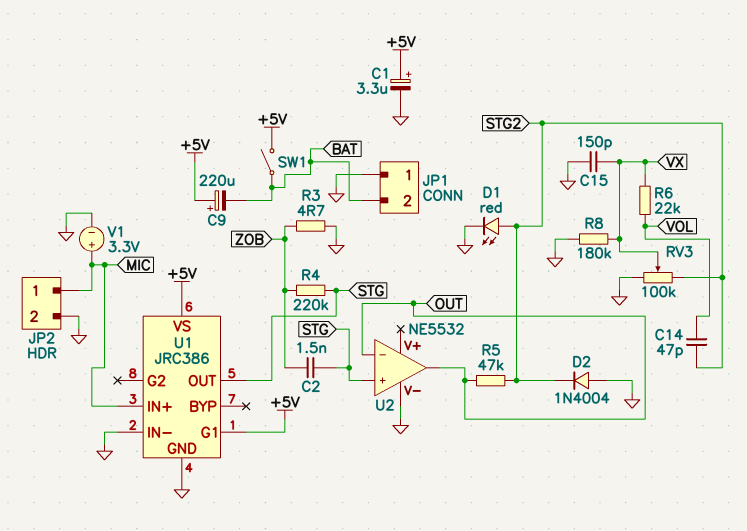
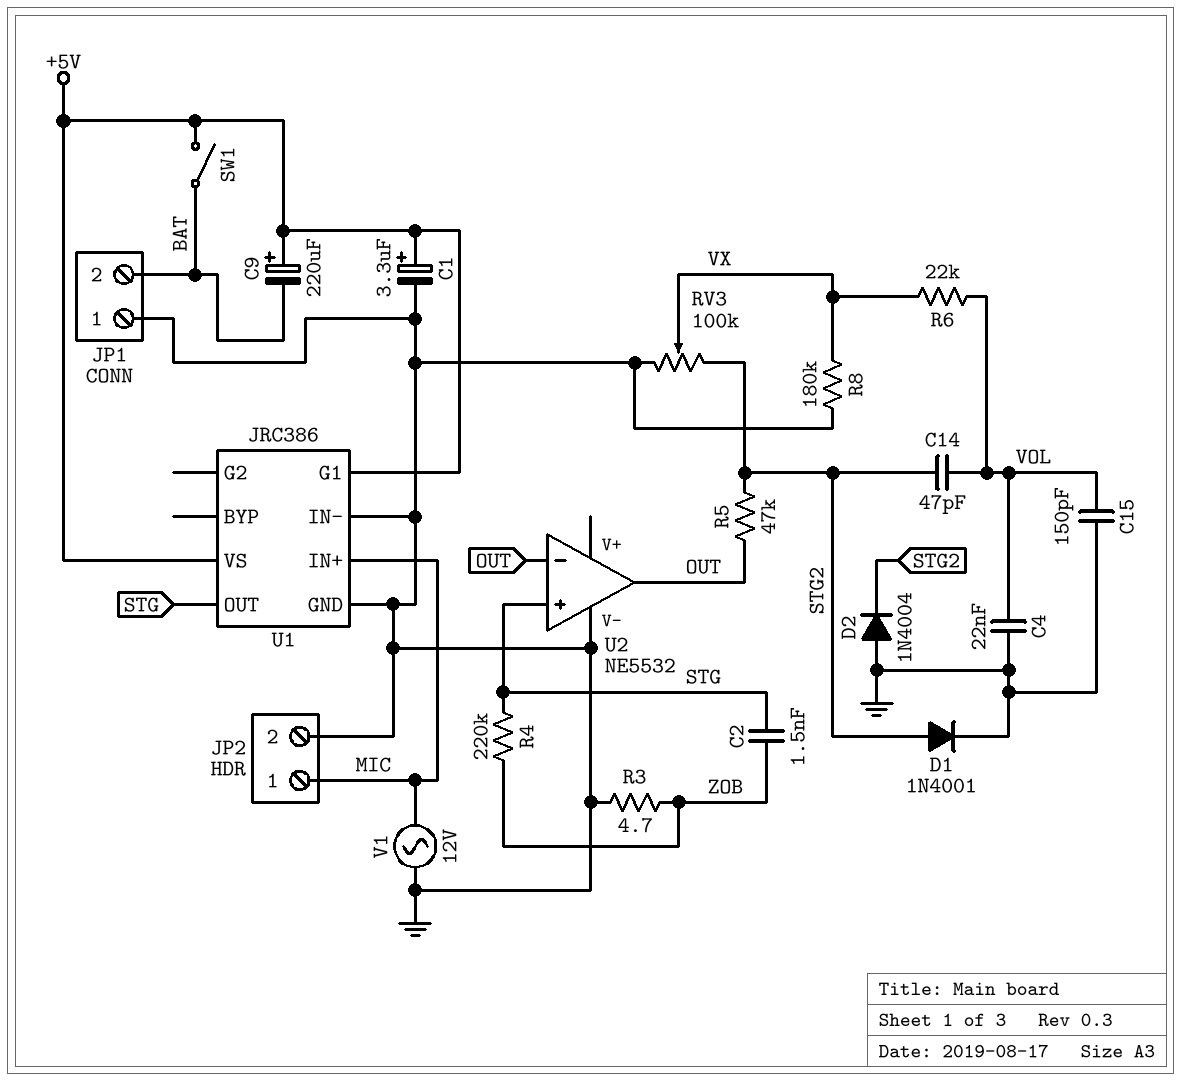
C4: none -> 22nF (GND, VOL)
C15: 150pF (GND, VX) -> 150pF (GND, VOL)
D1: LED red (A STG2, K GND) -> diode 1N4001 (A STG2, K GND)
V1: 3.3V (plus MIC, minus GND) -> AC 12V (GND, MIC)

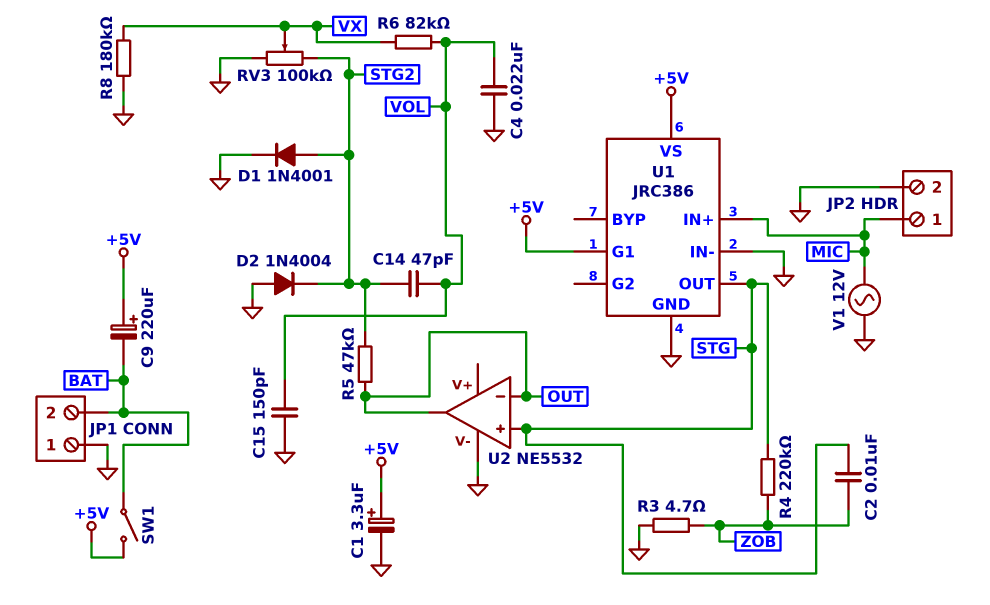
C2: 1.5nF (STG, ZOB) -> 10nF (STG, ZOB)
R6: 22k (VOL, VX) -> 82k (VOL, VX)

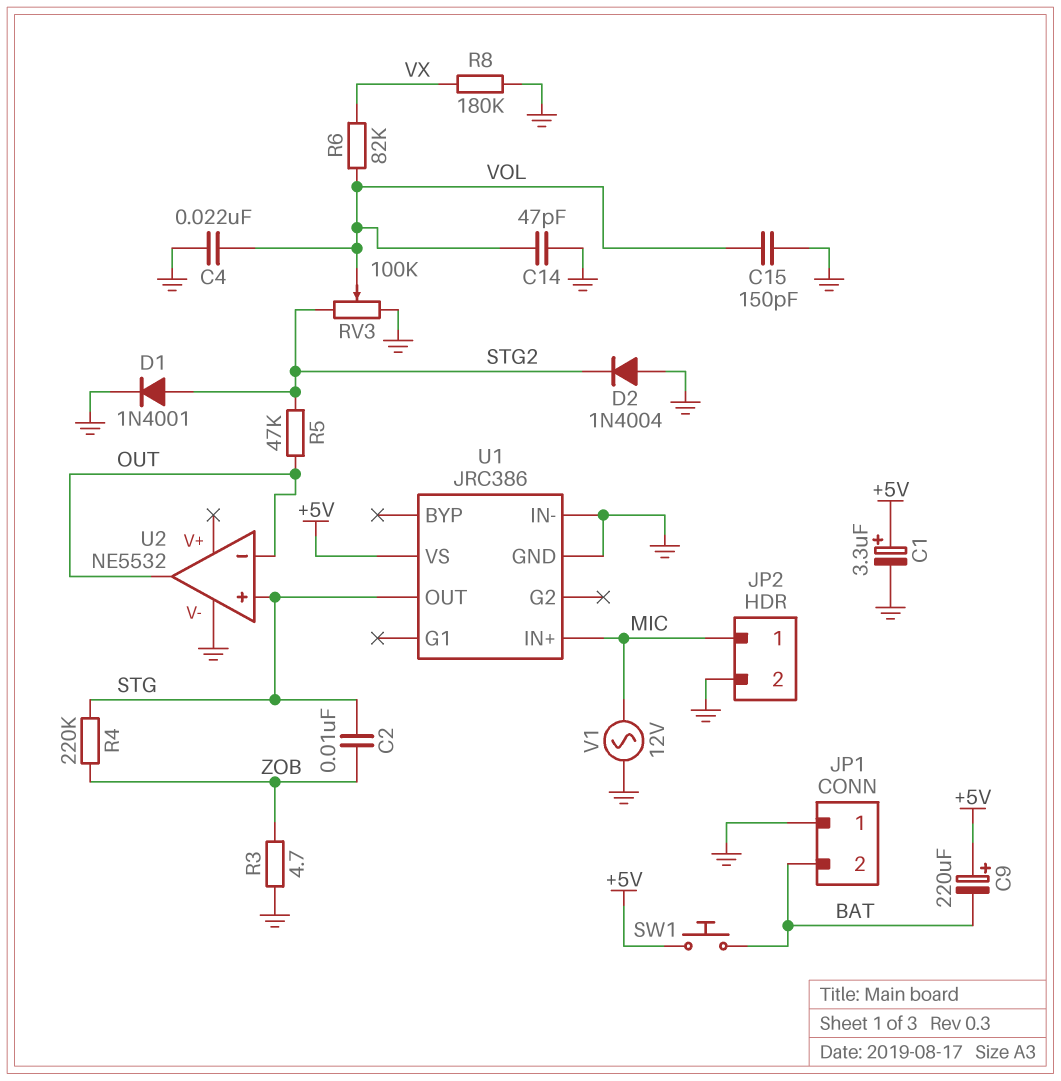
C14: 47pF (STG2, VOL) -> 47pF (GND, VOL)
RV3: 100k (GND, STG2, wiper VX) -> 100k (GND, STG2, wiper VOL)
SW1: switch (+5V, BAT) -> button (+5V, BAT)
U1 pin G1: +5V -> none

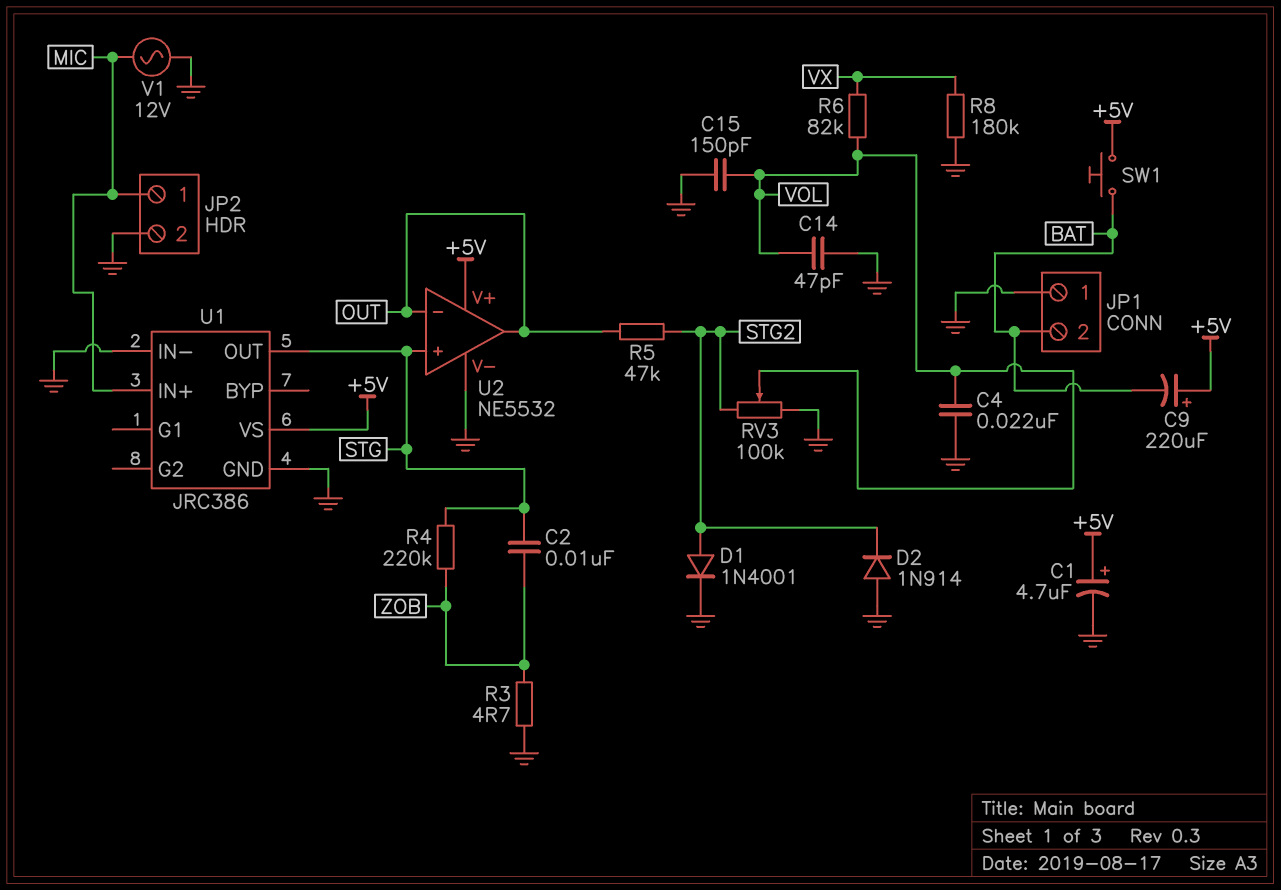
C1: 3.3uF (plus +5V, minus GND) -> 4.7uF (plus +5V, minus GND)
D2: diode 1N4004 (A GND, K STG2) -> diode 1N914 (A GND, K STG2)
U2 pin V+: none -> +5V

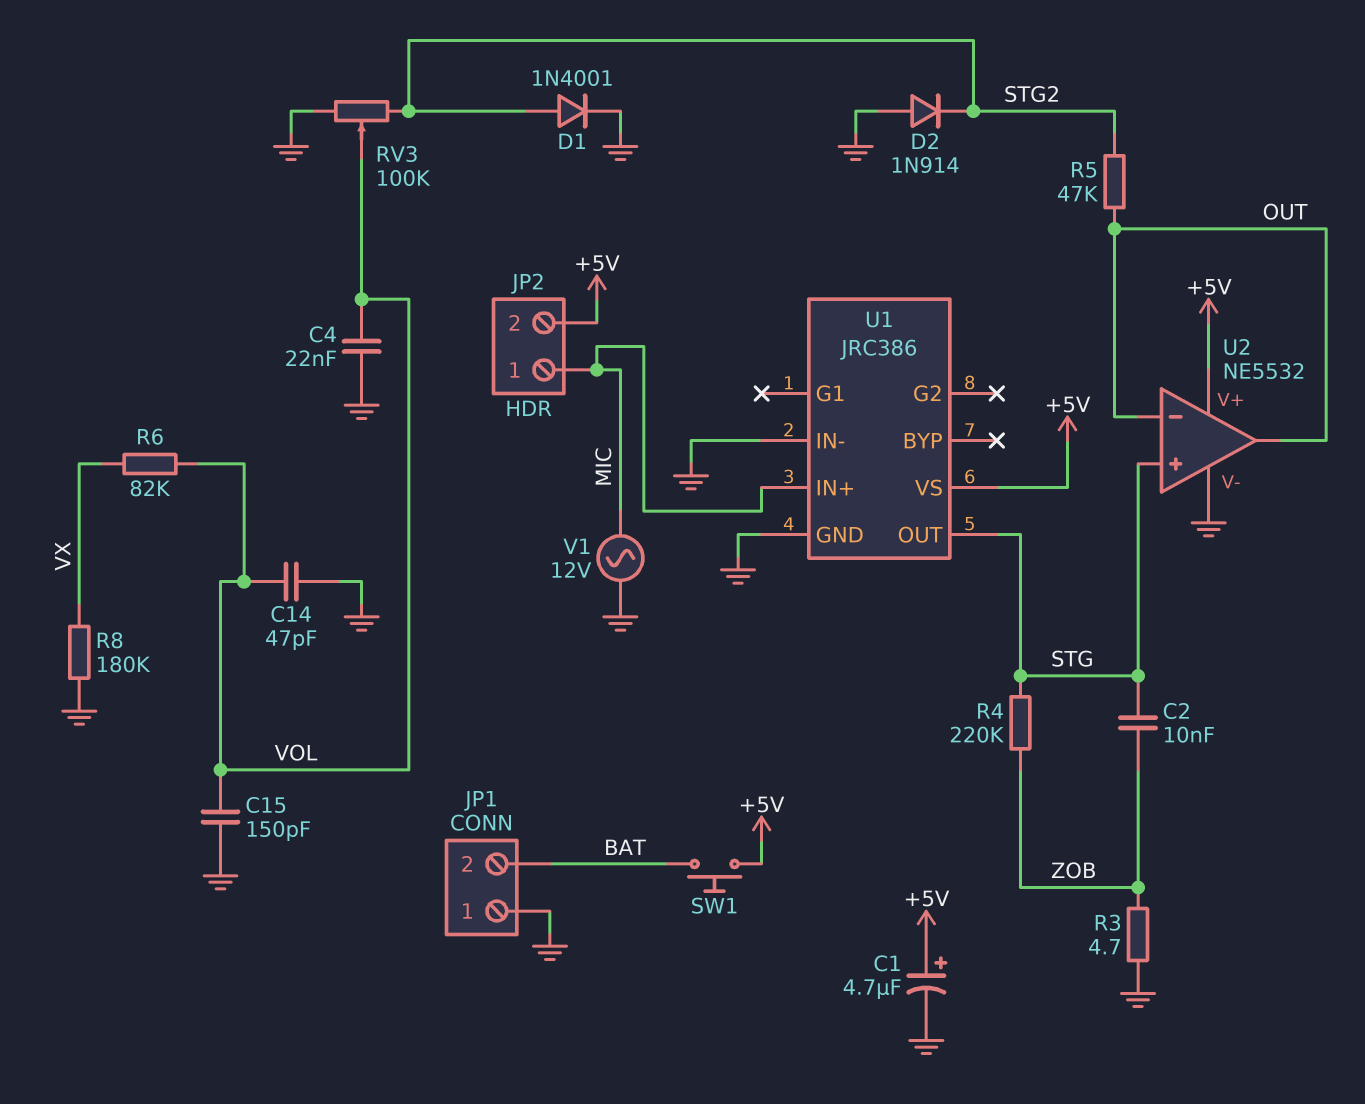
C9: 220uF (plus +5V, minus BAT) -> none
JP2 pin 2: GND -> +5V

